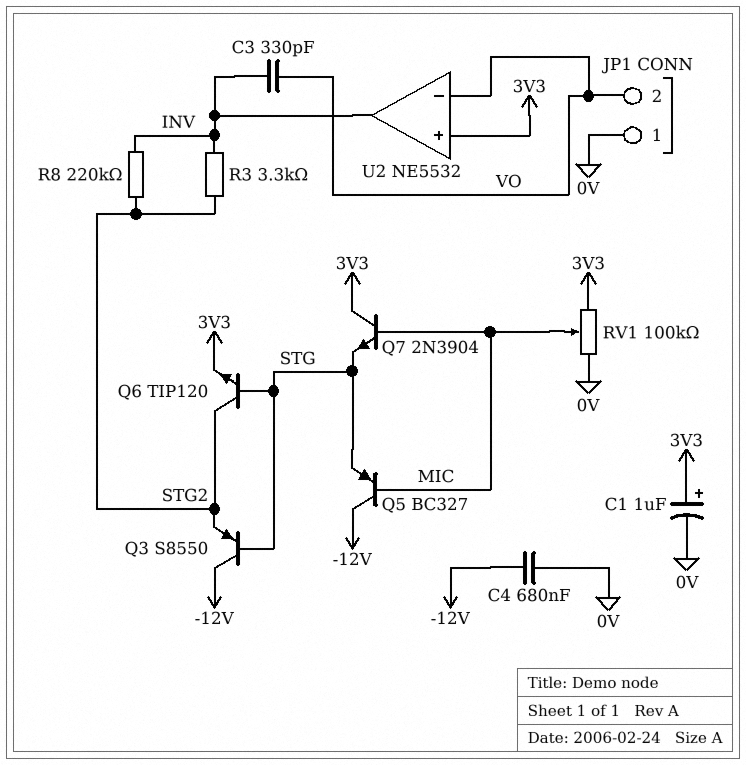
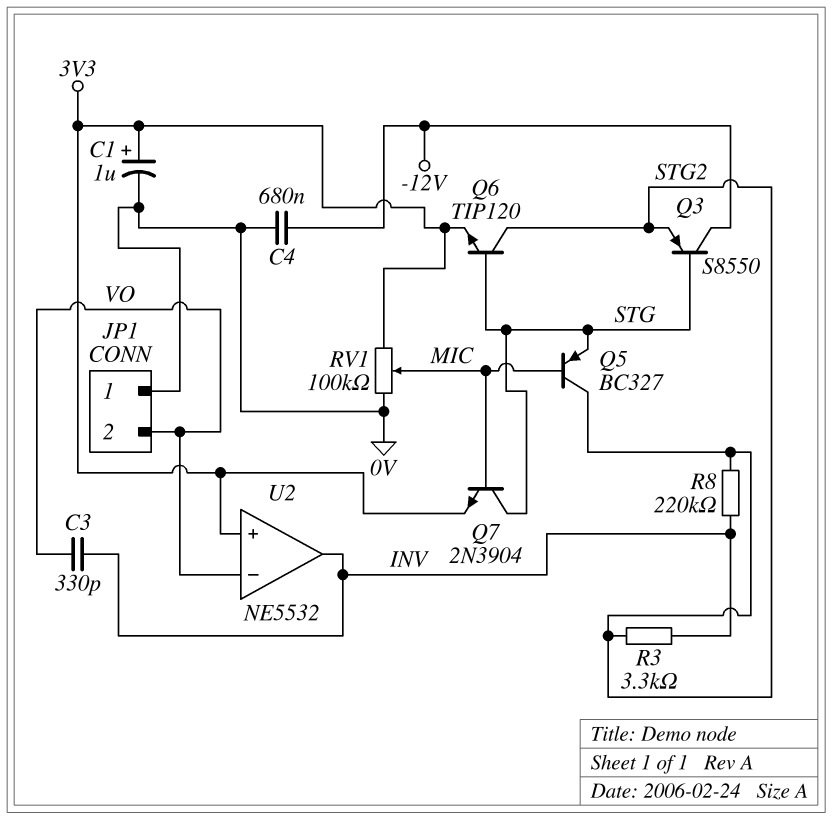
Q5: PNP BC327 (B MIC, C -12V, E STG) -> PNP BC327 (B MIC, C STG2, E STG)
Q7: NPN 2N3904 (B MIC, C 3V3, E STG) -> NPN 2N3904 (B MIC, C STG, E 3V3)

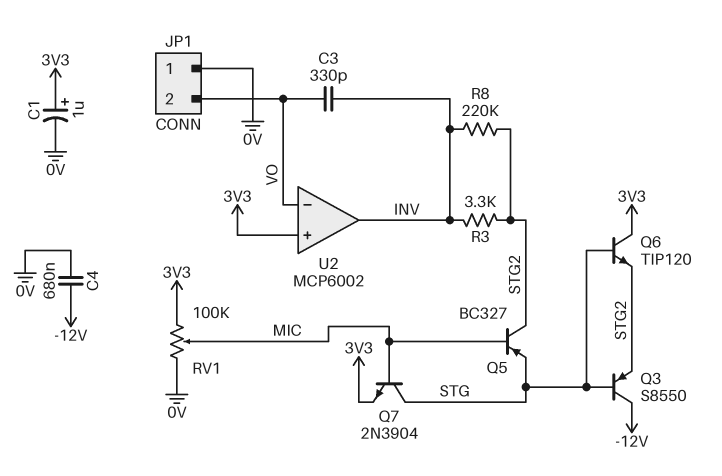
Q6: NPN TIP120 (B STG, C STG2, E 3V3) -> NPN TIP120 (B STG, C 3V3, E STG2)
U2: NE5532 -> MCP6002

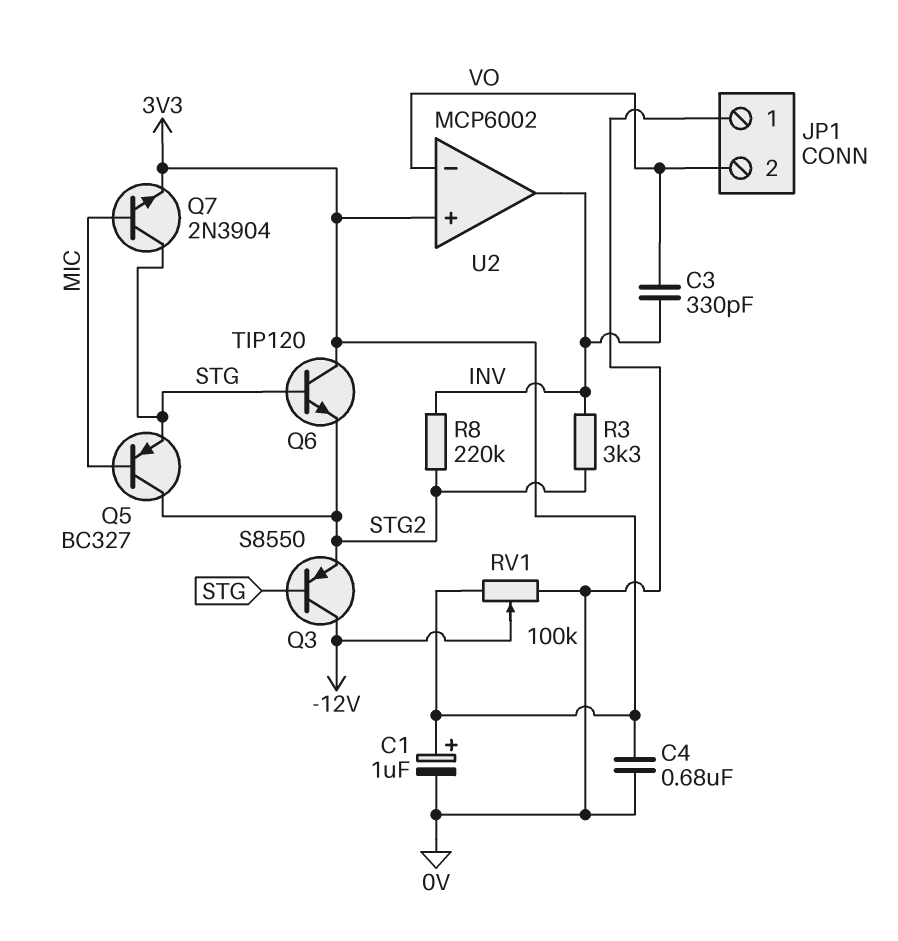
C4: 680nF (-12V, 0V) -> 680nF (0V, 3V3)
RV1: 100k (0V, 3V3, wiper MIC) -> 100k (0V, 3V3, wiper -12V)

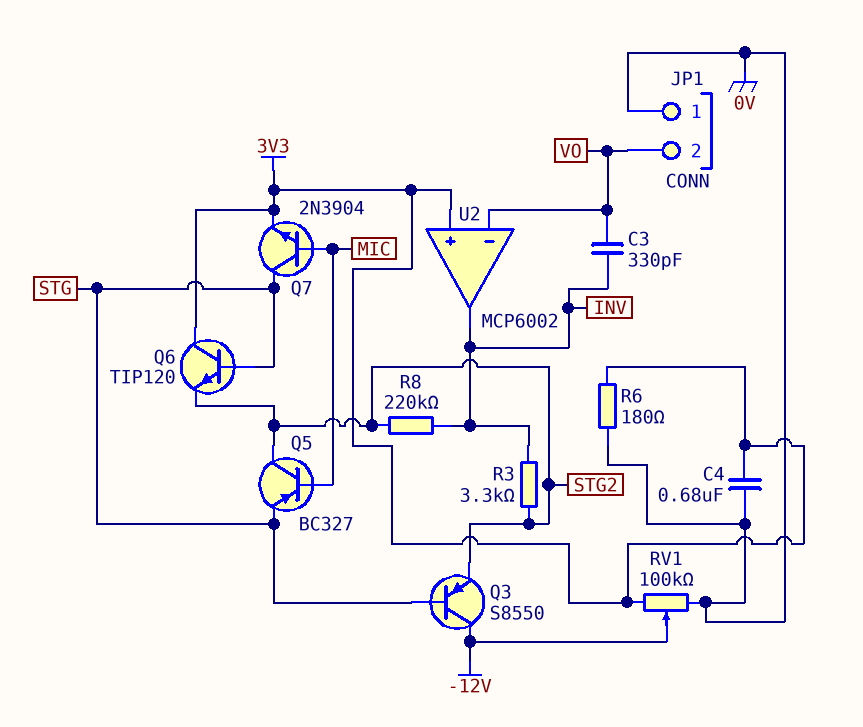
C1: 1uF (plus 3V3, minus 0V) -> none
R6: none -> 180 (0V, 3V3)

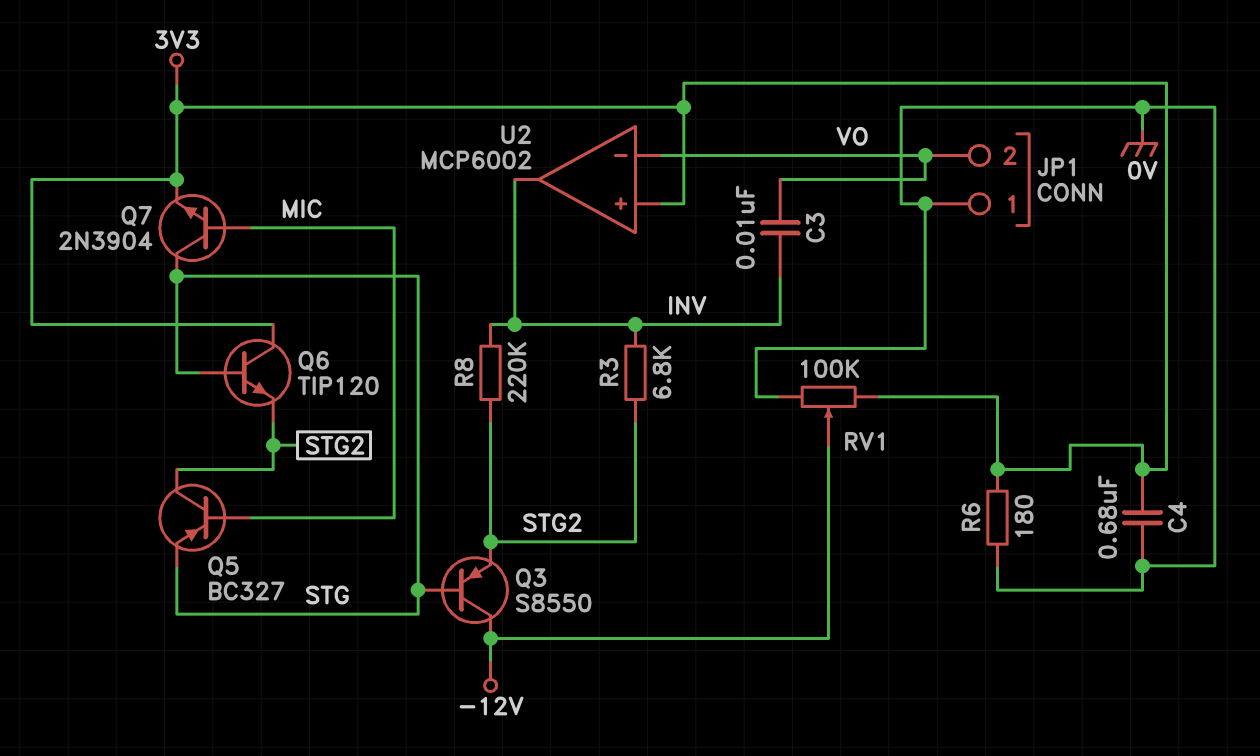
C3: 330pF (INV, VO) -> 10nF (INV, VO)
R3: 3.3k (INV, STG2) -> 6.8k (INV, STG2)

